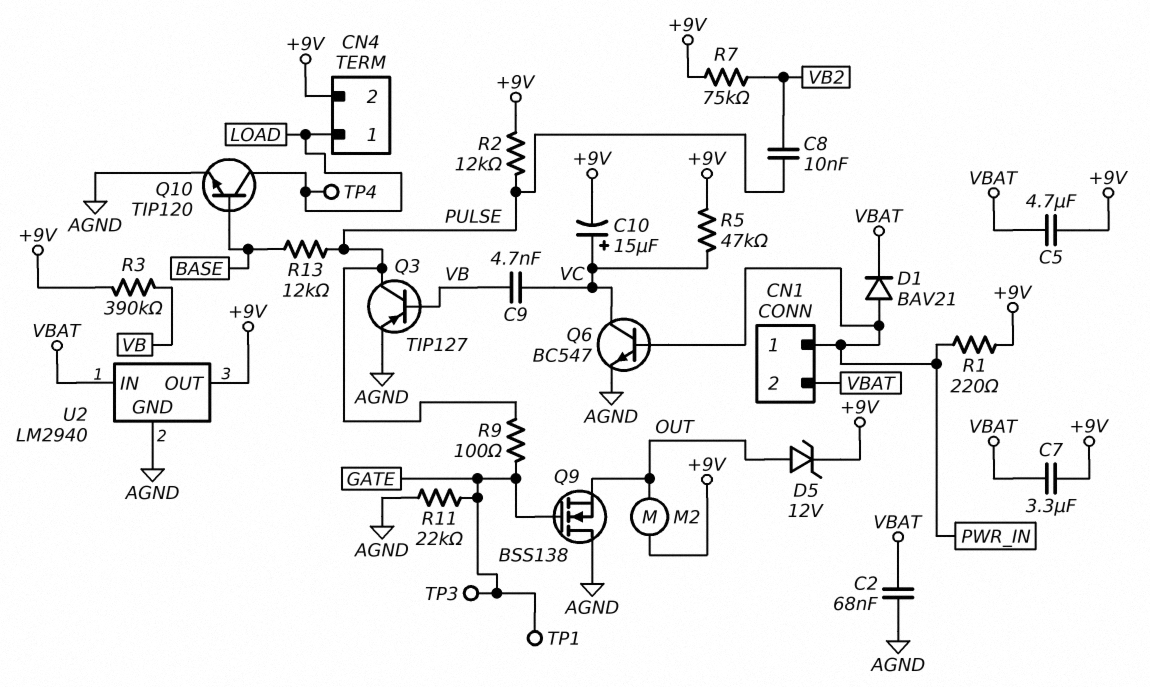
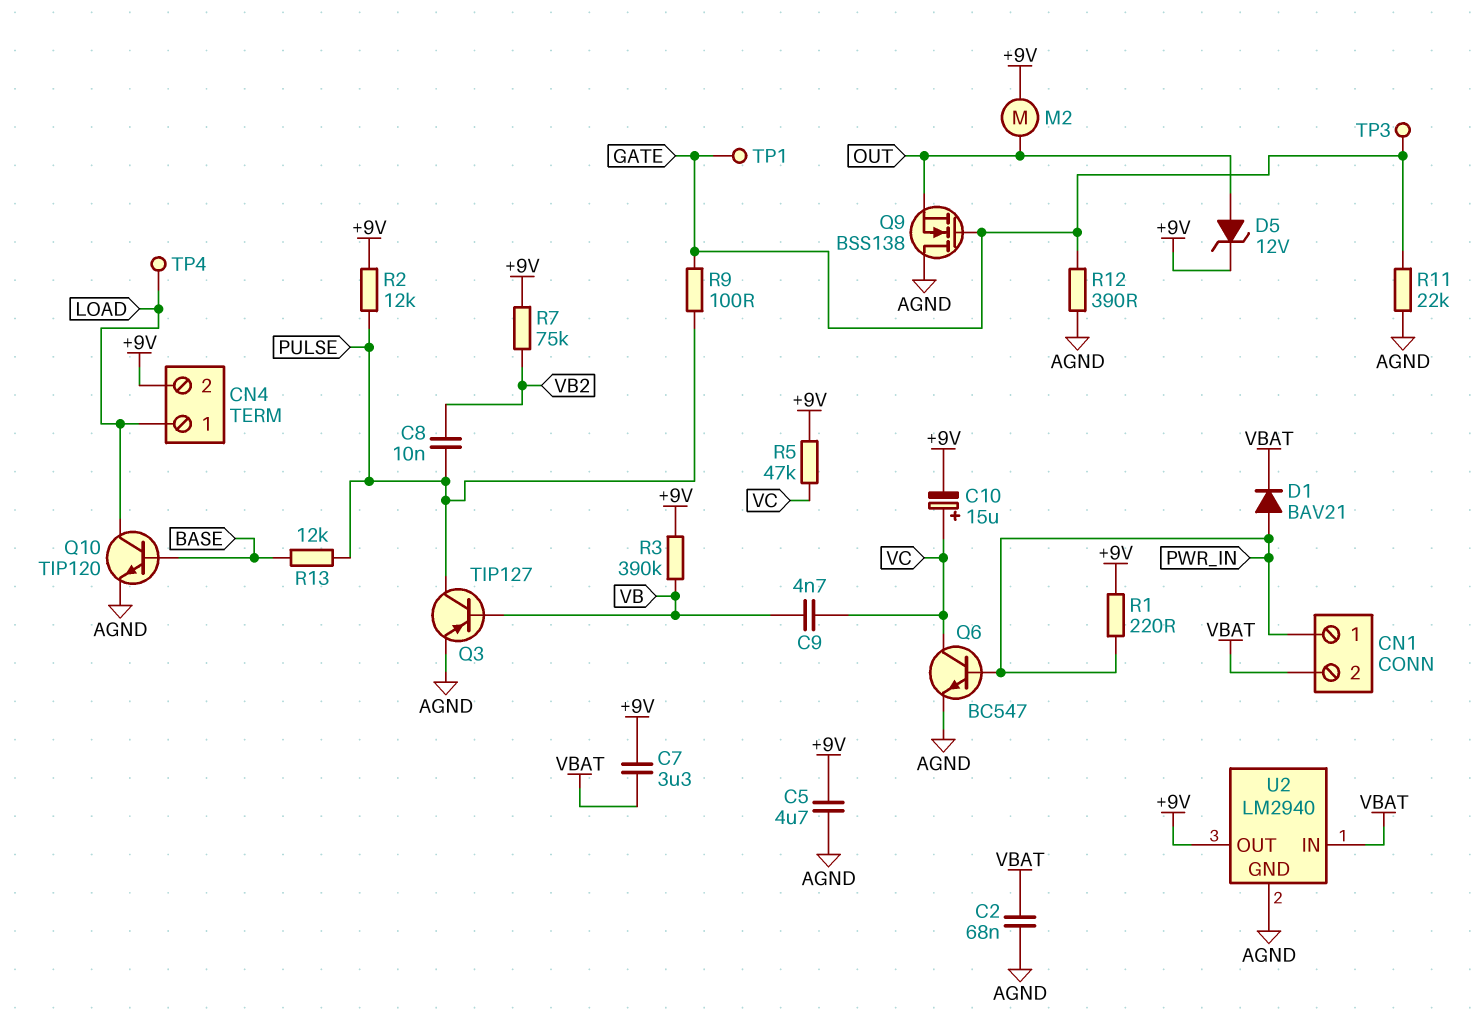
C5: 4.7uF (+9V, VBAT) -> 4.7uF (+9V, AGND)
R12: none -> 390 (AGND, GATE)

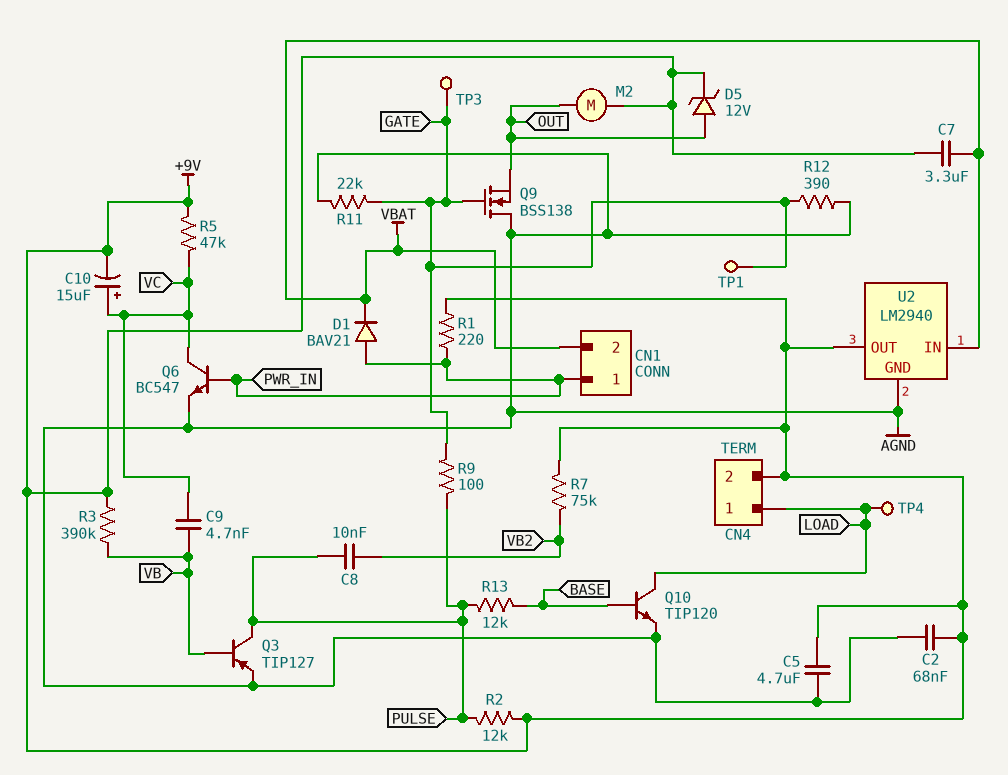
C2: 68nF (AGND, VBAT) -> 68nF (+9V, AGND)

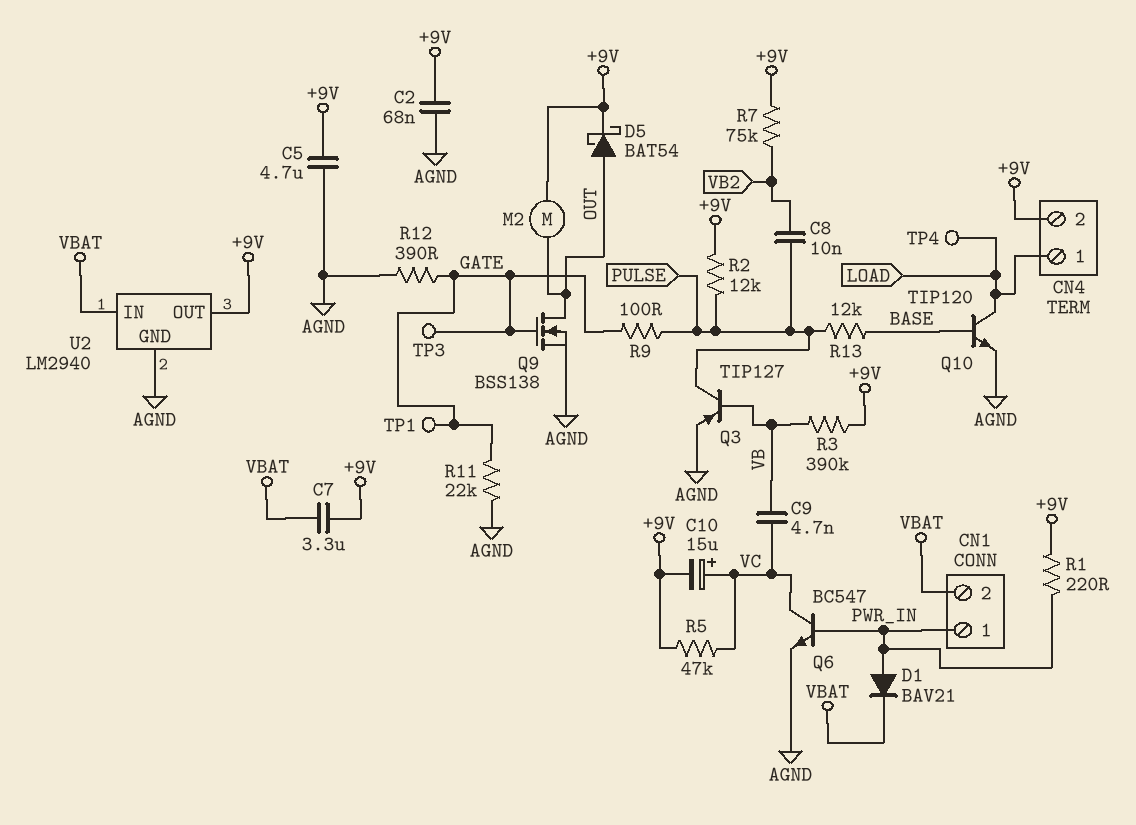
D5: zener 12V (A OUT, K +9V) -> schottky BAT54 (A OUT, K +9V)
Q9: NMOS BSS138 (G GATE, D AGND, S OUT) -> NMOS BSS138 (G GATE, D OUT, S AGND)

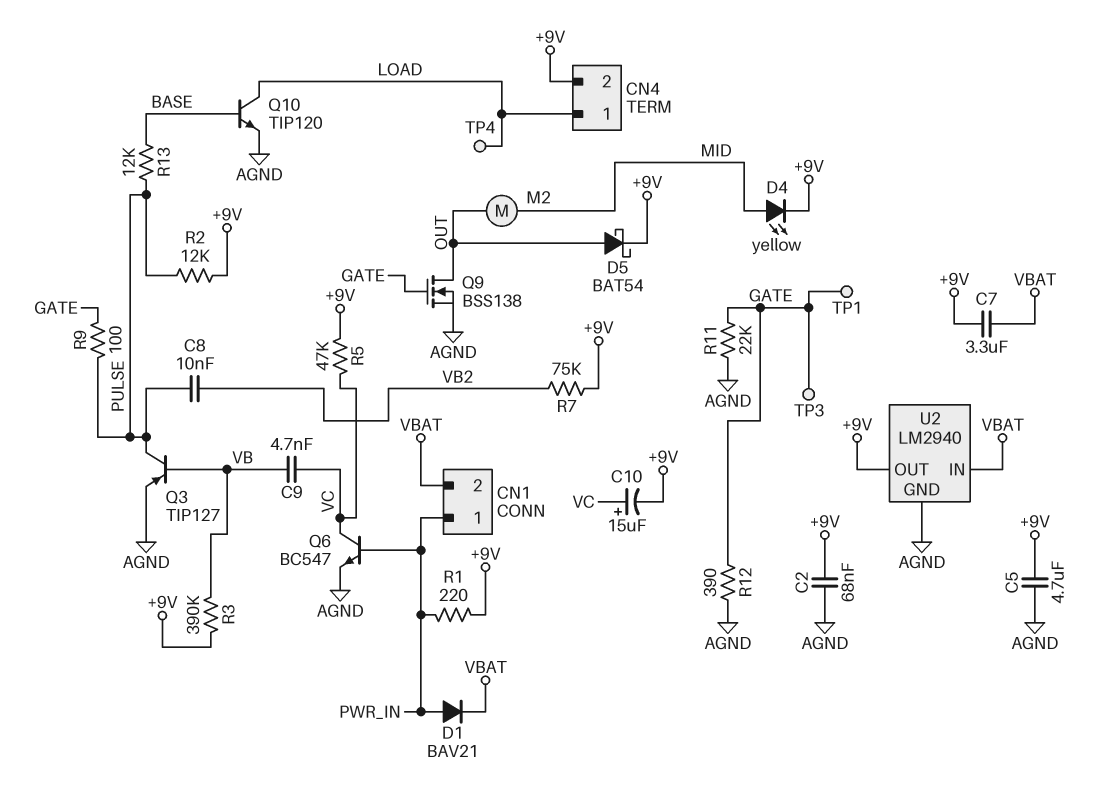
D4: none -> LED yellow (A MID, K +9V)
M2: motor (+9V, OUT) -> motor (MID, OUT)

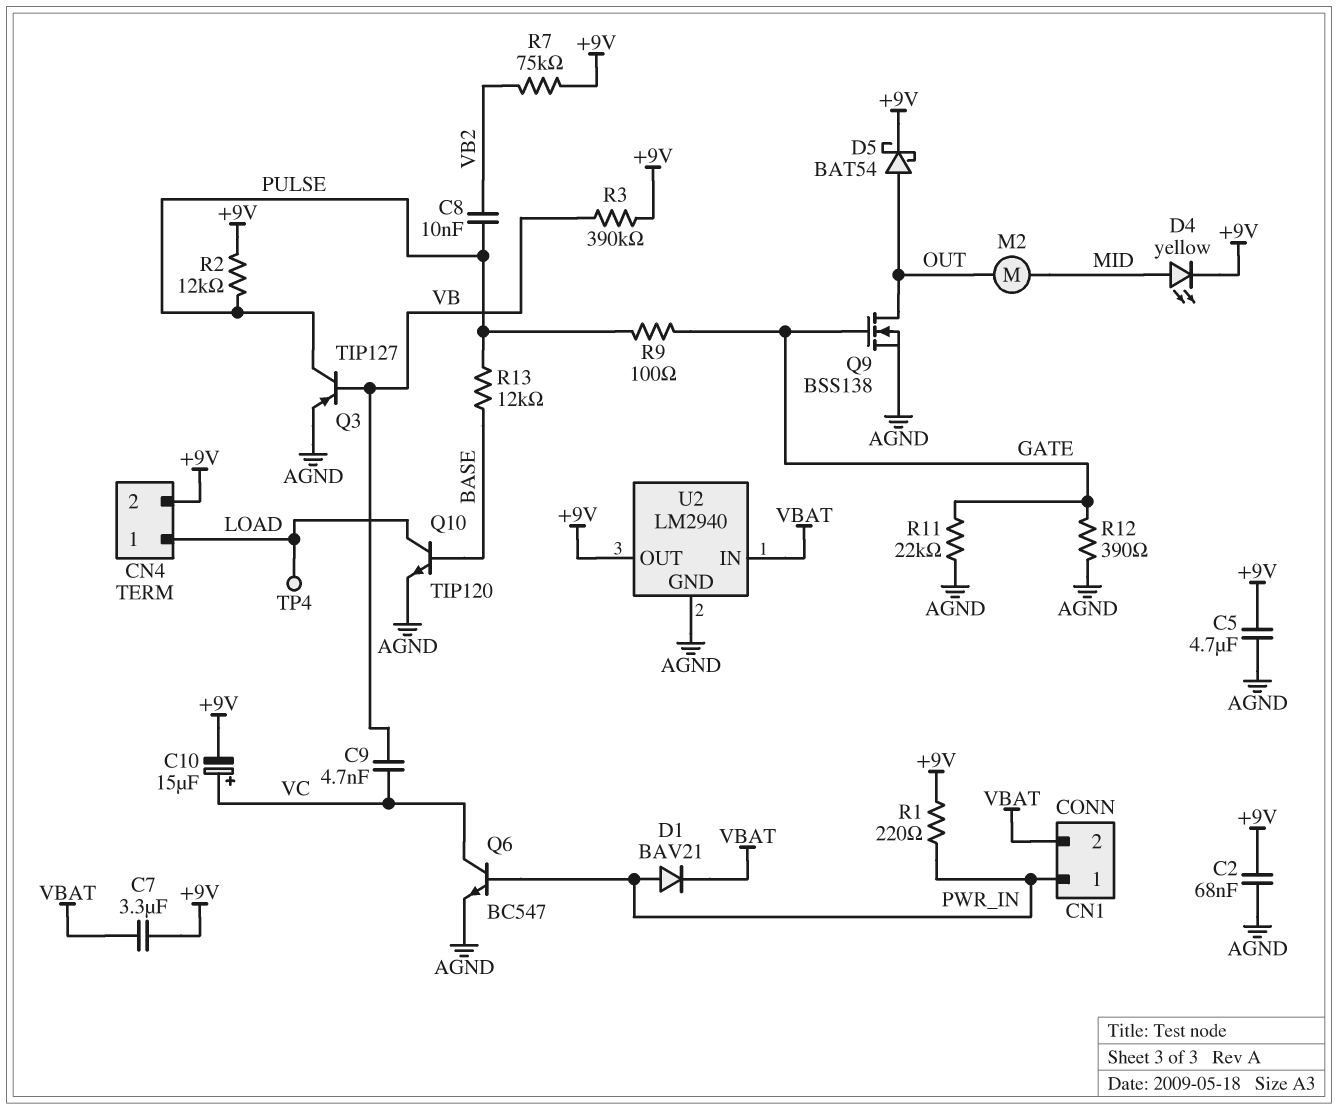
R5: 47k (+9V, VC) -> none
TP1: test point (GATE) -> none
TP3: test point (GATE) -> none

